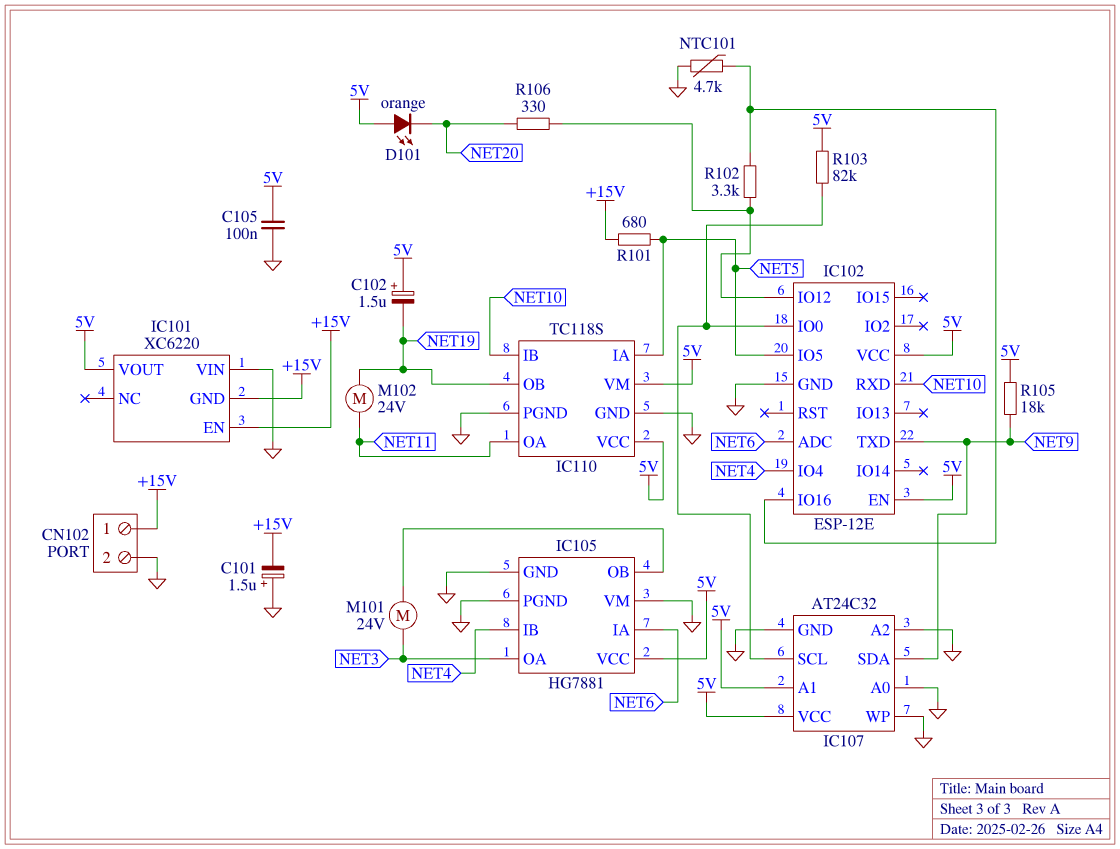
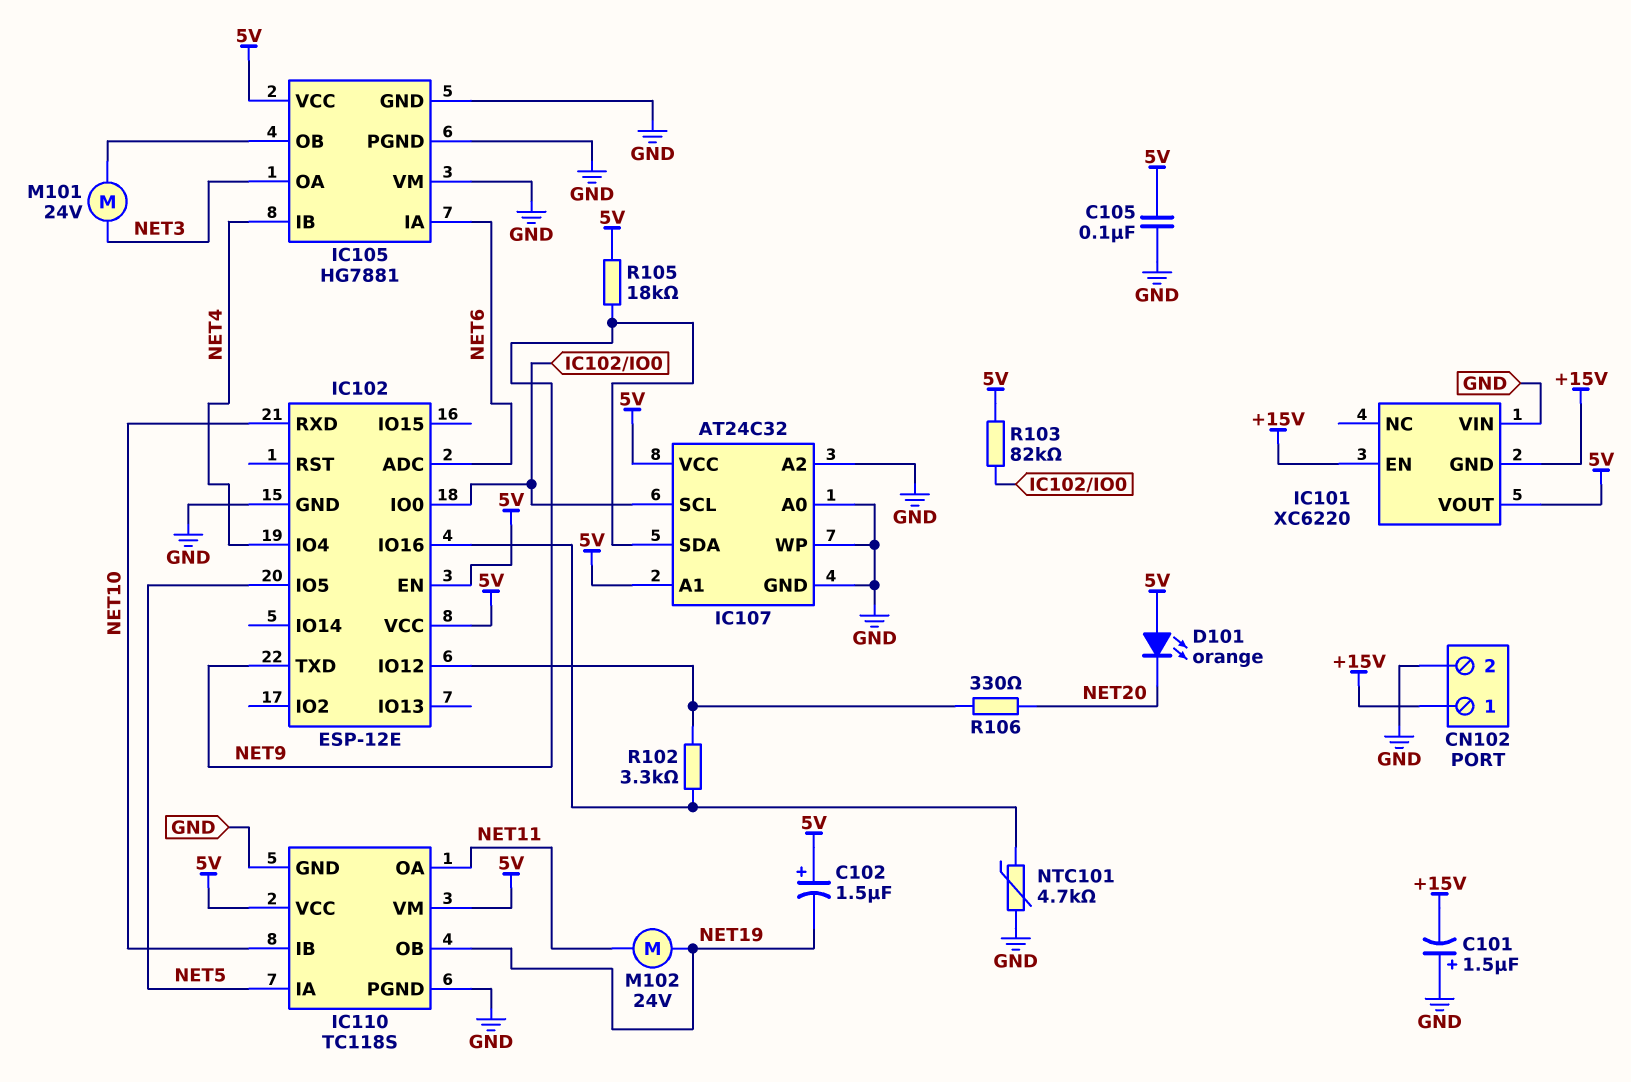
R101: 680 (+15V, NET5) -> none

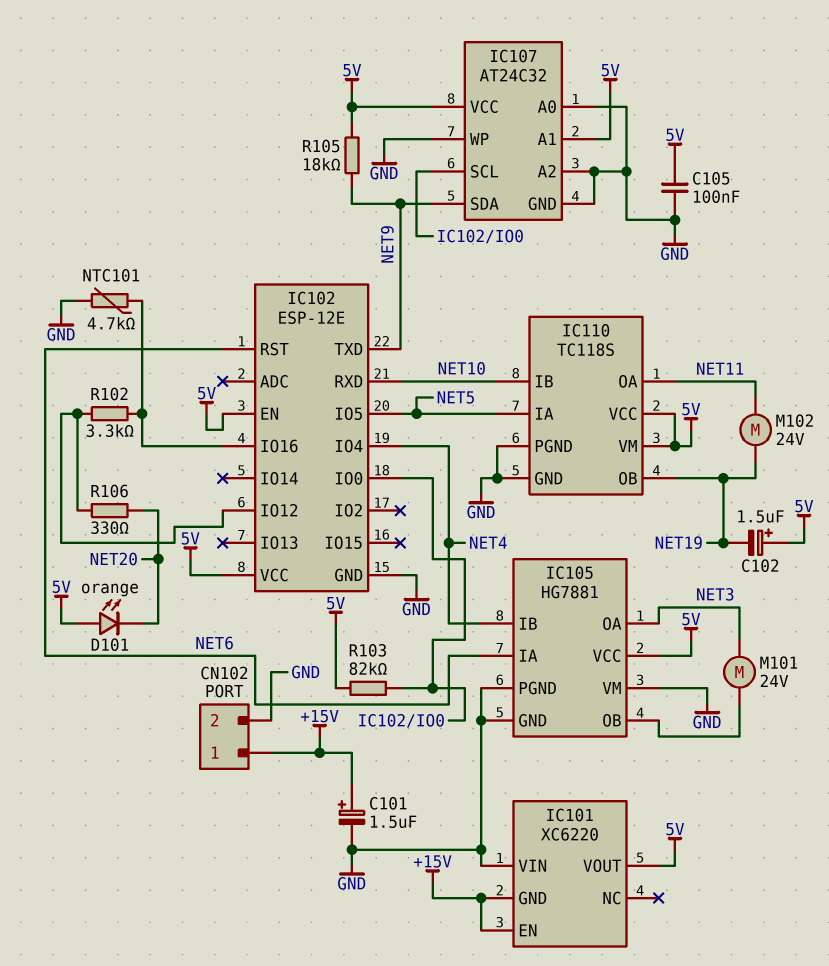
C101: 1.5uF (plus GND, minus +15V) -> 1.5uF (plus +15V, minus GND)
IC102 pin ADC: NET6 -> none
IC102 pin RST: none -> NET6

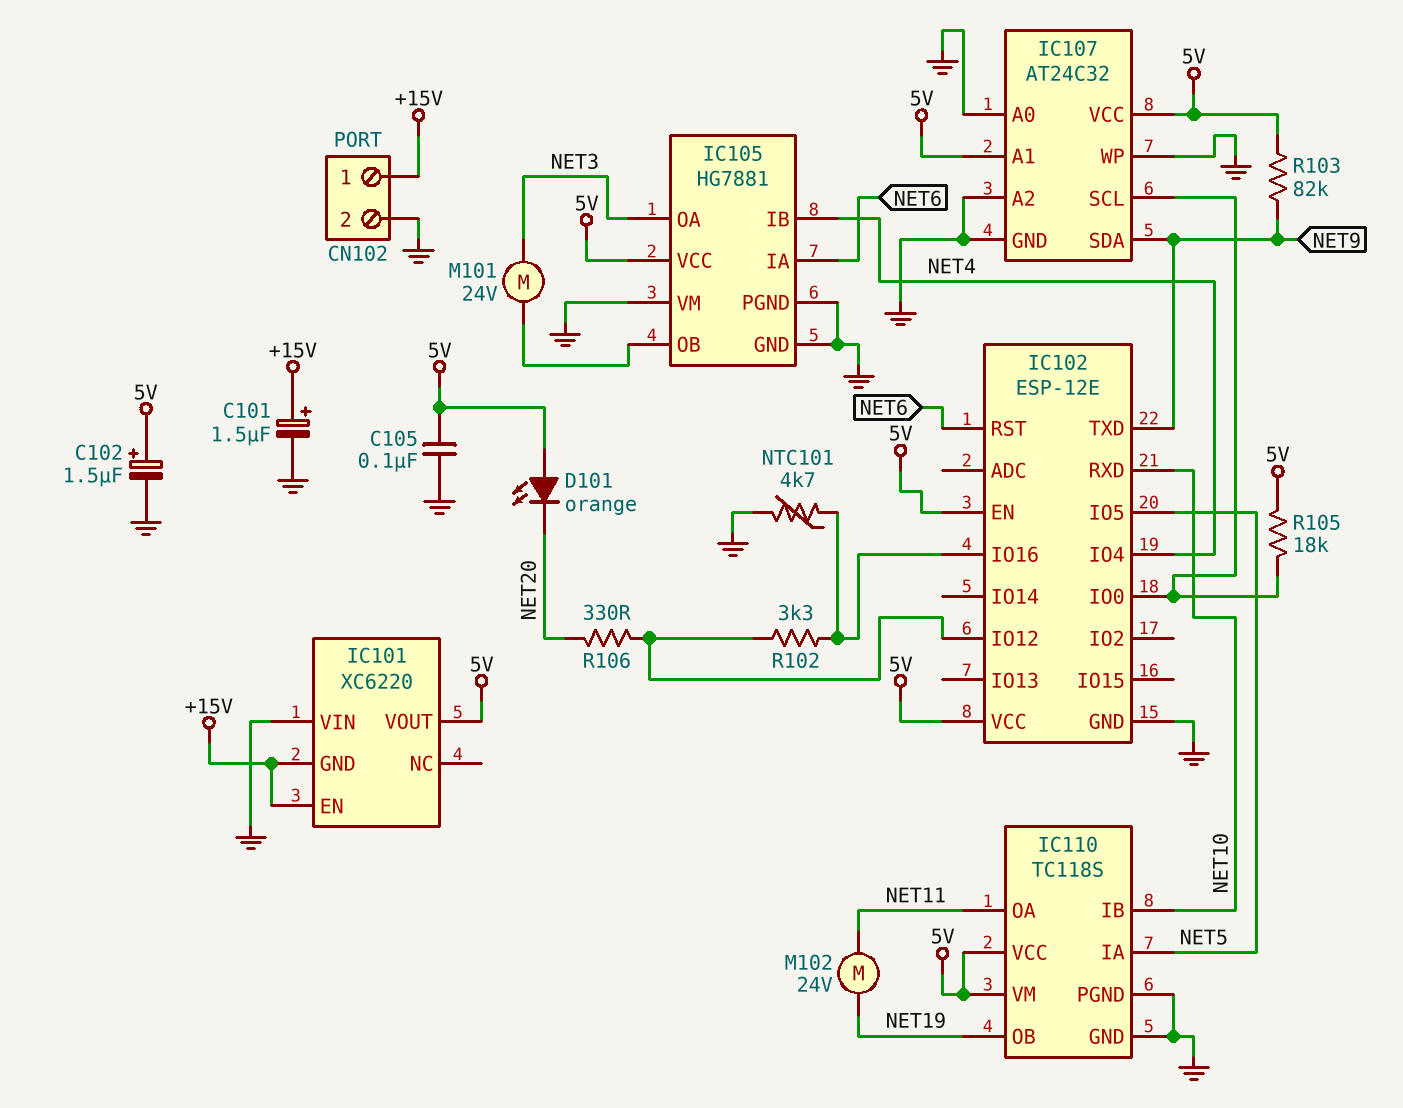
C102: 1.5uF (plus 5V, minus NET19) -> 1.5uF (plus 5V, minus GND)
R103: 82k (5V, IC102/IO0) -> 82k (5V, NET9)
R105: 18k (5V, NET9) -> 18k (5V, IC102/IO0)

